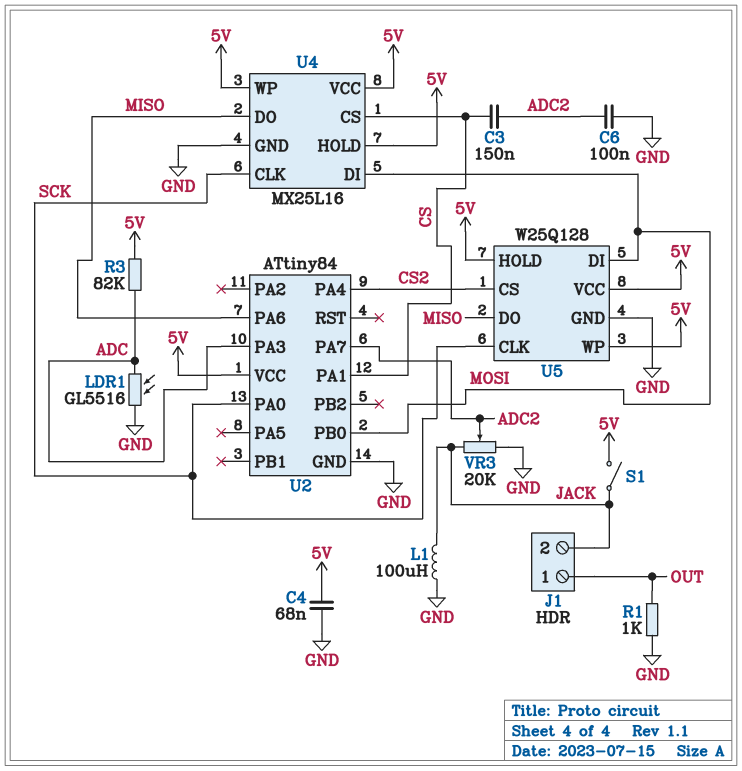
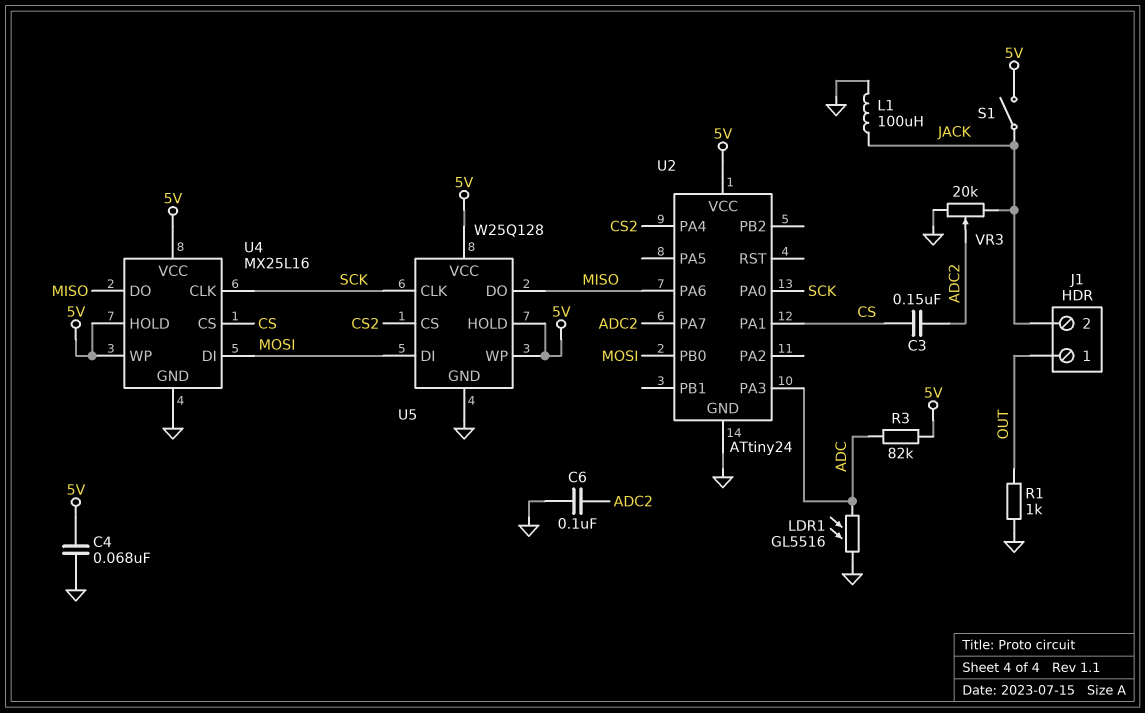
U2: ATtiny84 -> ATtiny24

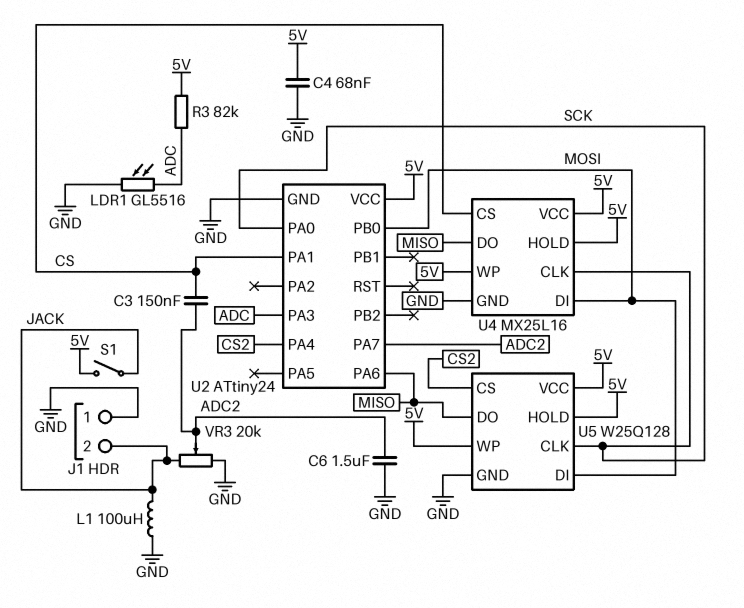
C6: 100nF (ADC2, GND) -> 1.5uF (ADC2, GND)
J1 pin 1: OUT -> GND
R1: 1k (GND, OUT) -> none

